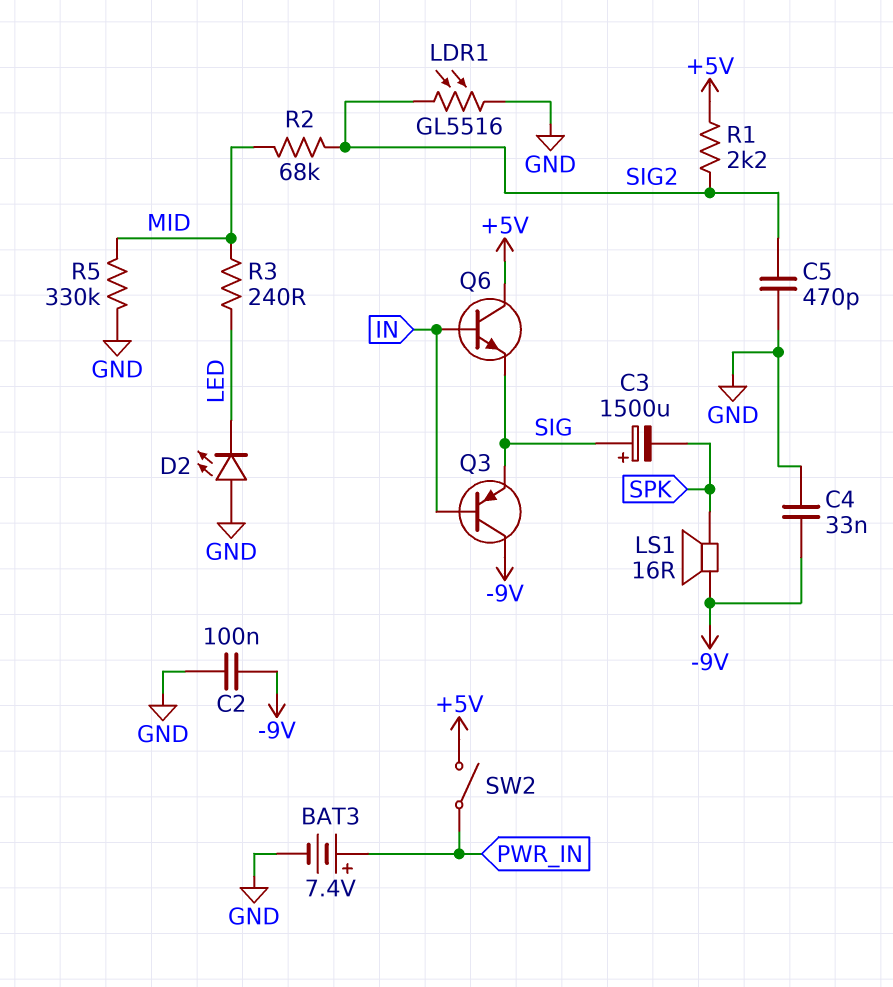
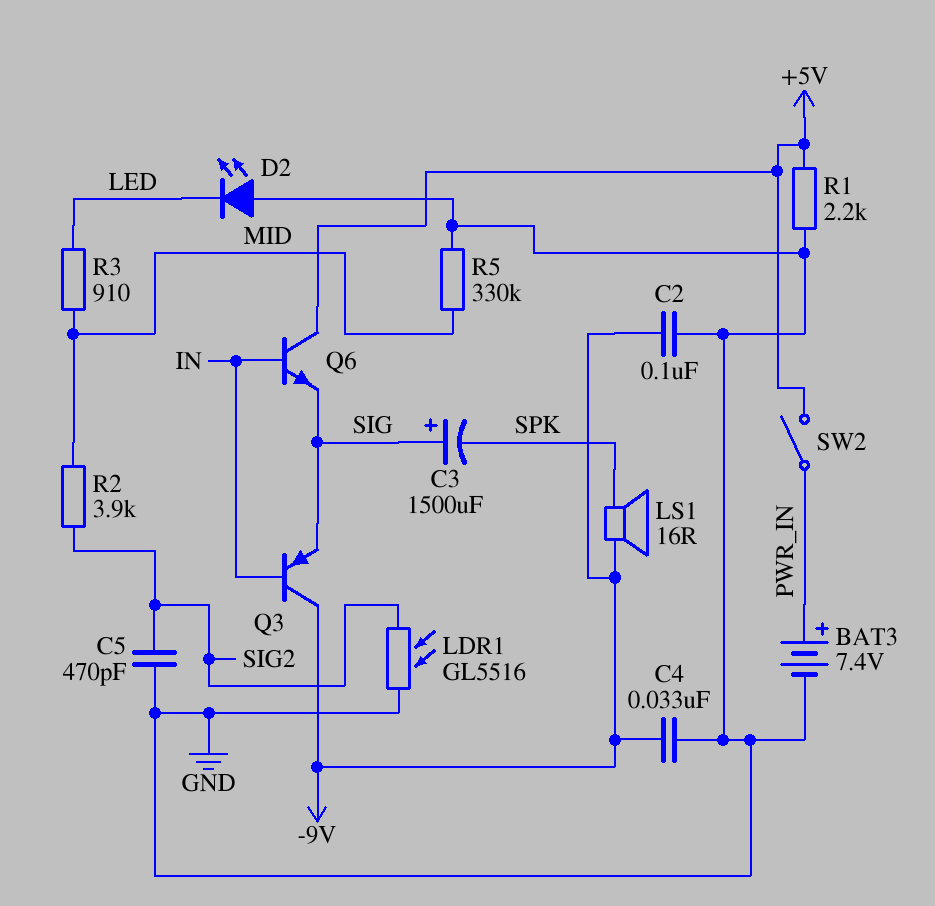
R1: 2.2k (+5V, SIG2) -> 2.2k (+5V, GND)
R2: 68k (MID, SIG2) -> 3.9k (MID, SIG2)
R3: 240 (LED, MID) -> 910 (LED, MID)

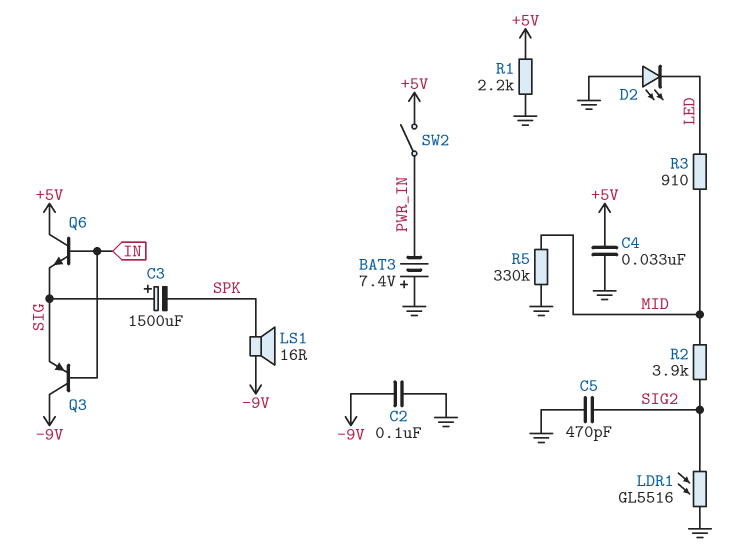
BAT3: 7.4V (plus PWR_IN, minus GND) -> 7.4V (plus GND, minus PWR_IN)
C4: 33nF (-9V, GND) -> 33nF (+5V, GND)

